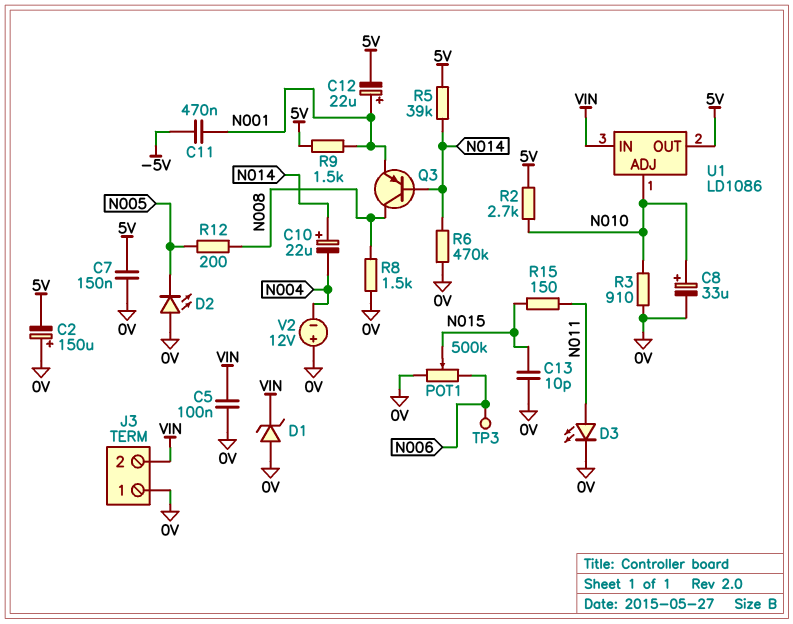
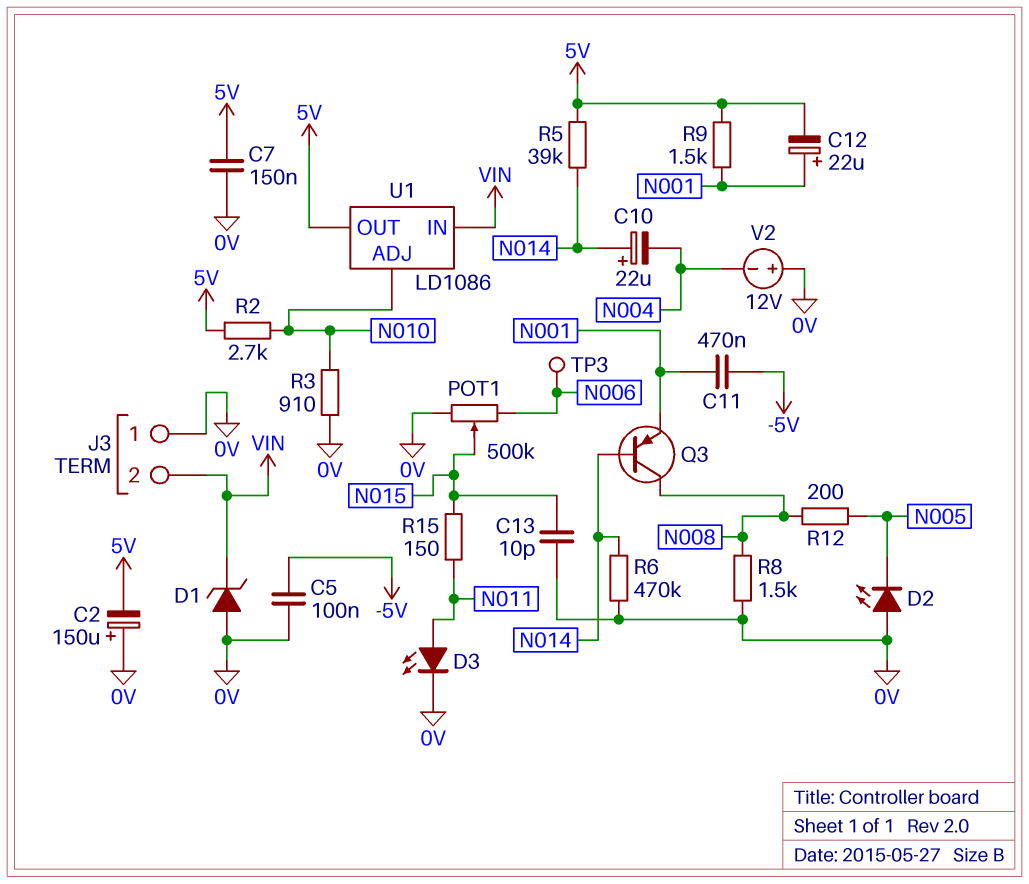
C5: 100nF (0V, VIN) -> 100nF (-5V, 0V)
C8: 33uF (plus N010, minus 0V) -> none

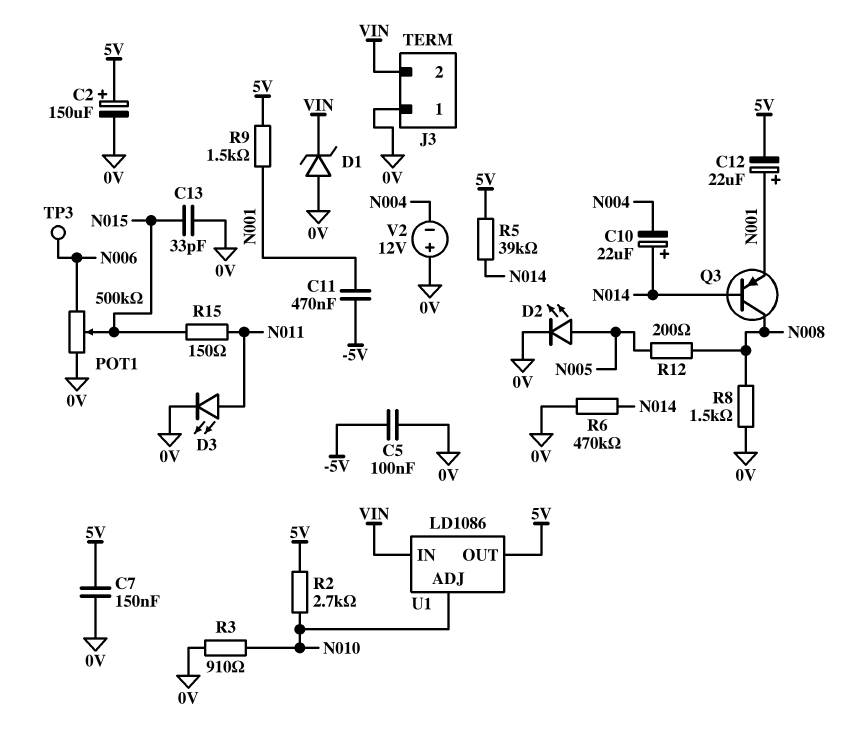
C2: 150uF (plus 0V, minus 5V) -> 150uF (plus 5V, minus 0V)
C13: 10pF (0V, N015) -> 33pF (0V, N015)
D2: LED (A 0V, K N005) -> LED (A N005, K 0V)

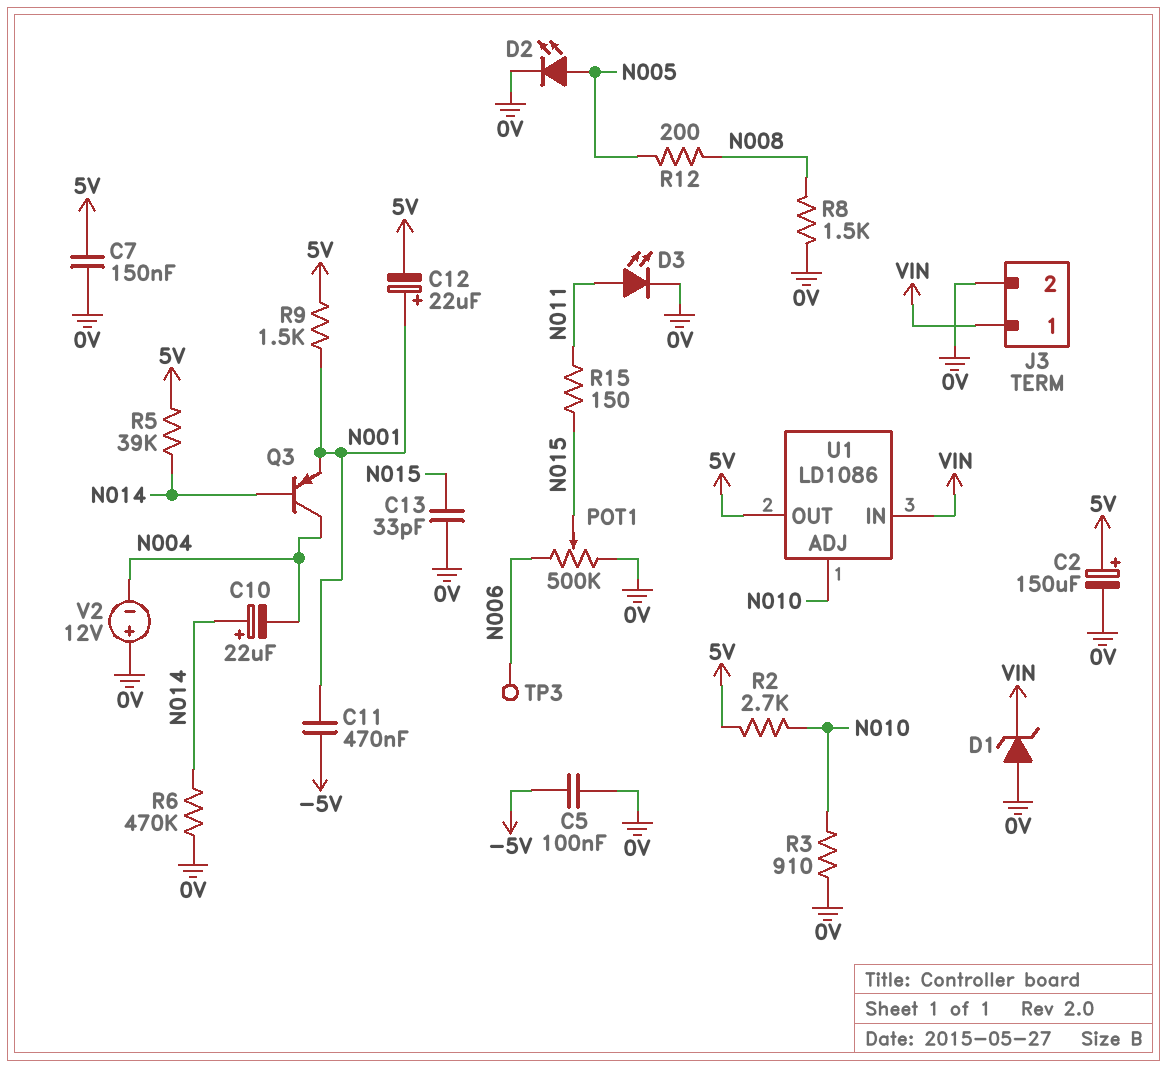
J3 pin 1: 0V -> VIN
J3 pin 2: VIN -> 0V
Q3: PNP (B N014, C N008, E N001) -> PNP (B N014, C N004, E N001)

